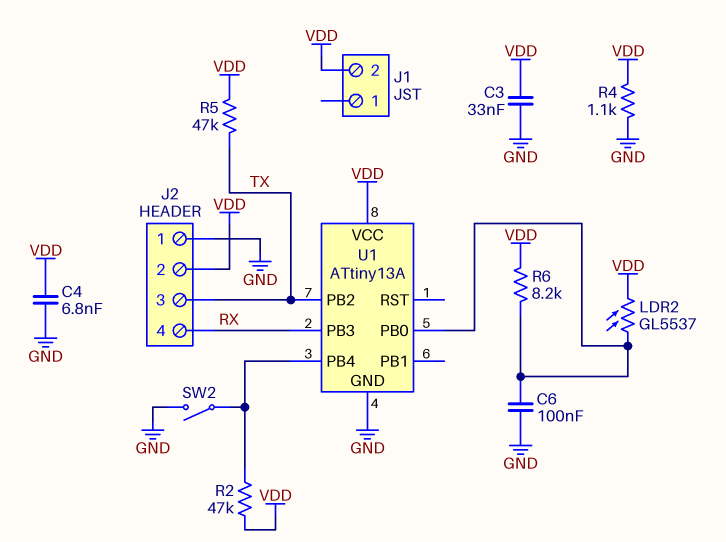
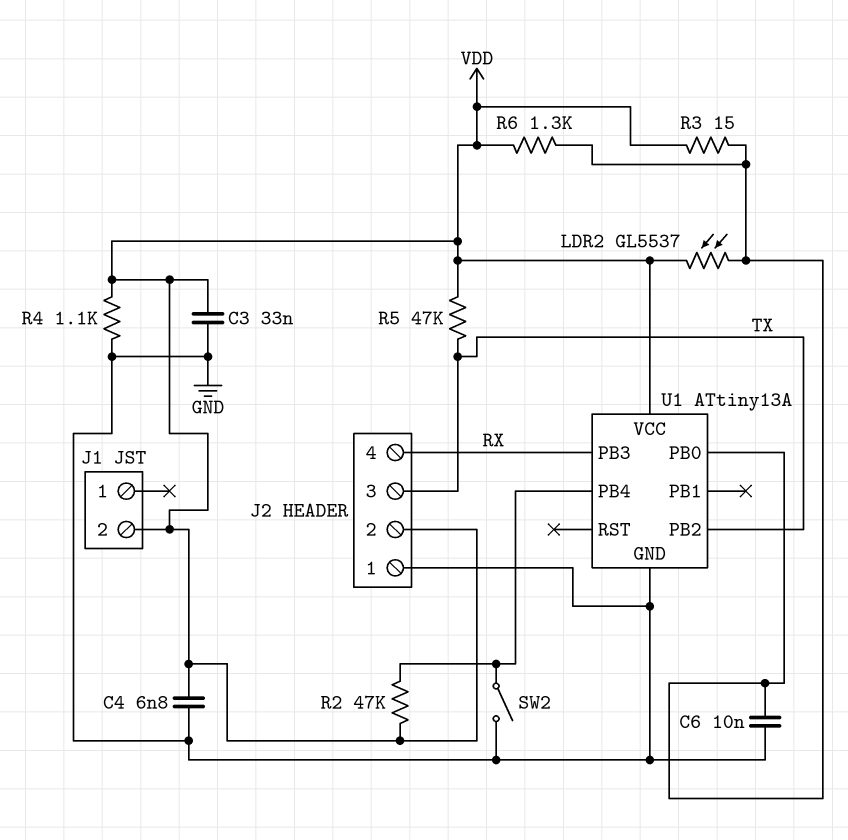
C6: 100nF (GND, U1/PB0) -> 10nF (GND, U1/PB0)
R3: none -> 15 (U1/PB0, VDD)
R6: 8.2k (U1/PB0, VDD) -> 1.3k (U1/PB0, VDD)

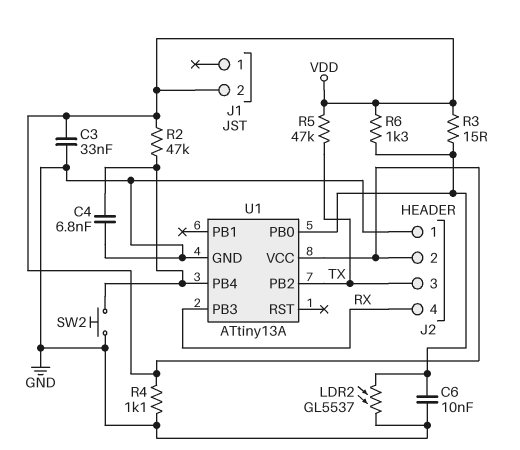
C4: 6.8nF (GND, VDD) -> 6.8nF (GND, U1/PB4)
LDR2: GL5537 (U1/PB0, VDD) -> GL5537 (GND, U1/PB0)
SW2: switch (GND, U1/PB4) -> button (GND, U1/PB4)

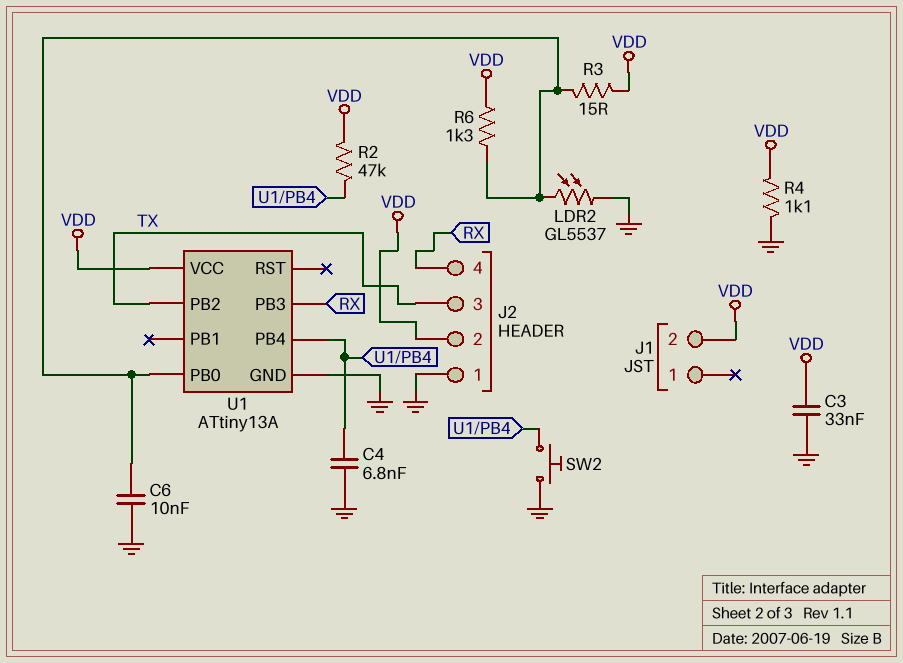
R5: 47k (TX, VDD) -> none

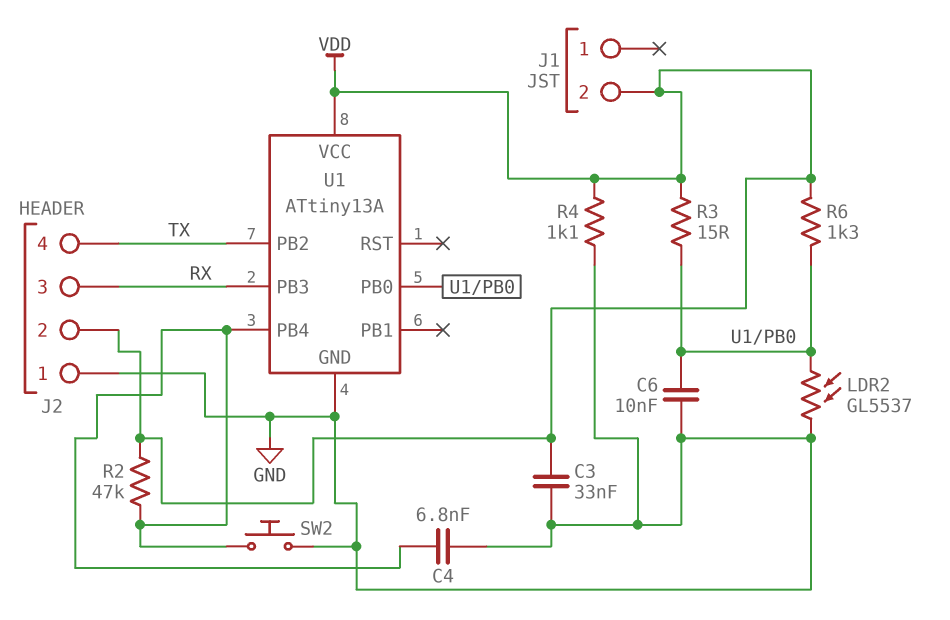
J2 pin 3: TX -> RX
J2 pin 4: RX -> TX

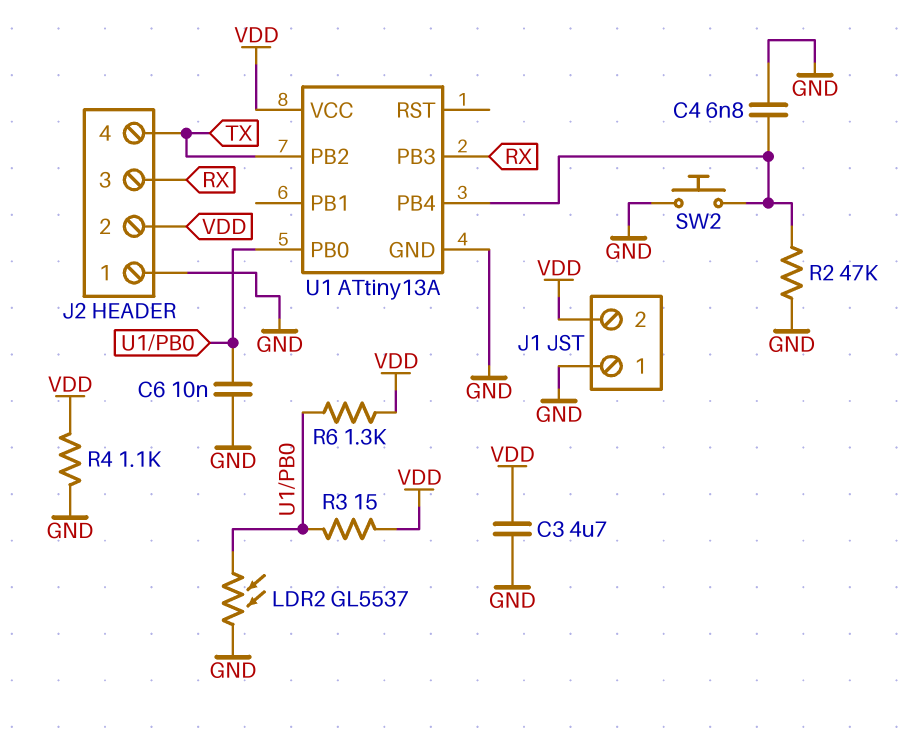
C3: 33nF (GND, VDD) -> 4.7uF (GND, VDD)
J1 pin 1: none -> GND
R2: 47k (U1/PB4, VDD) -> 47k (GND, U1/PB4)

